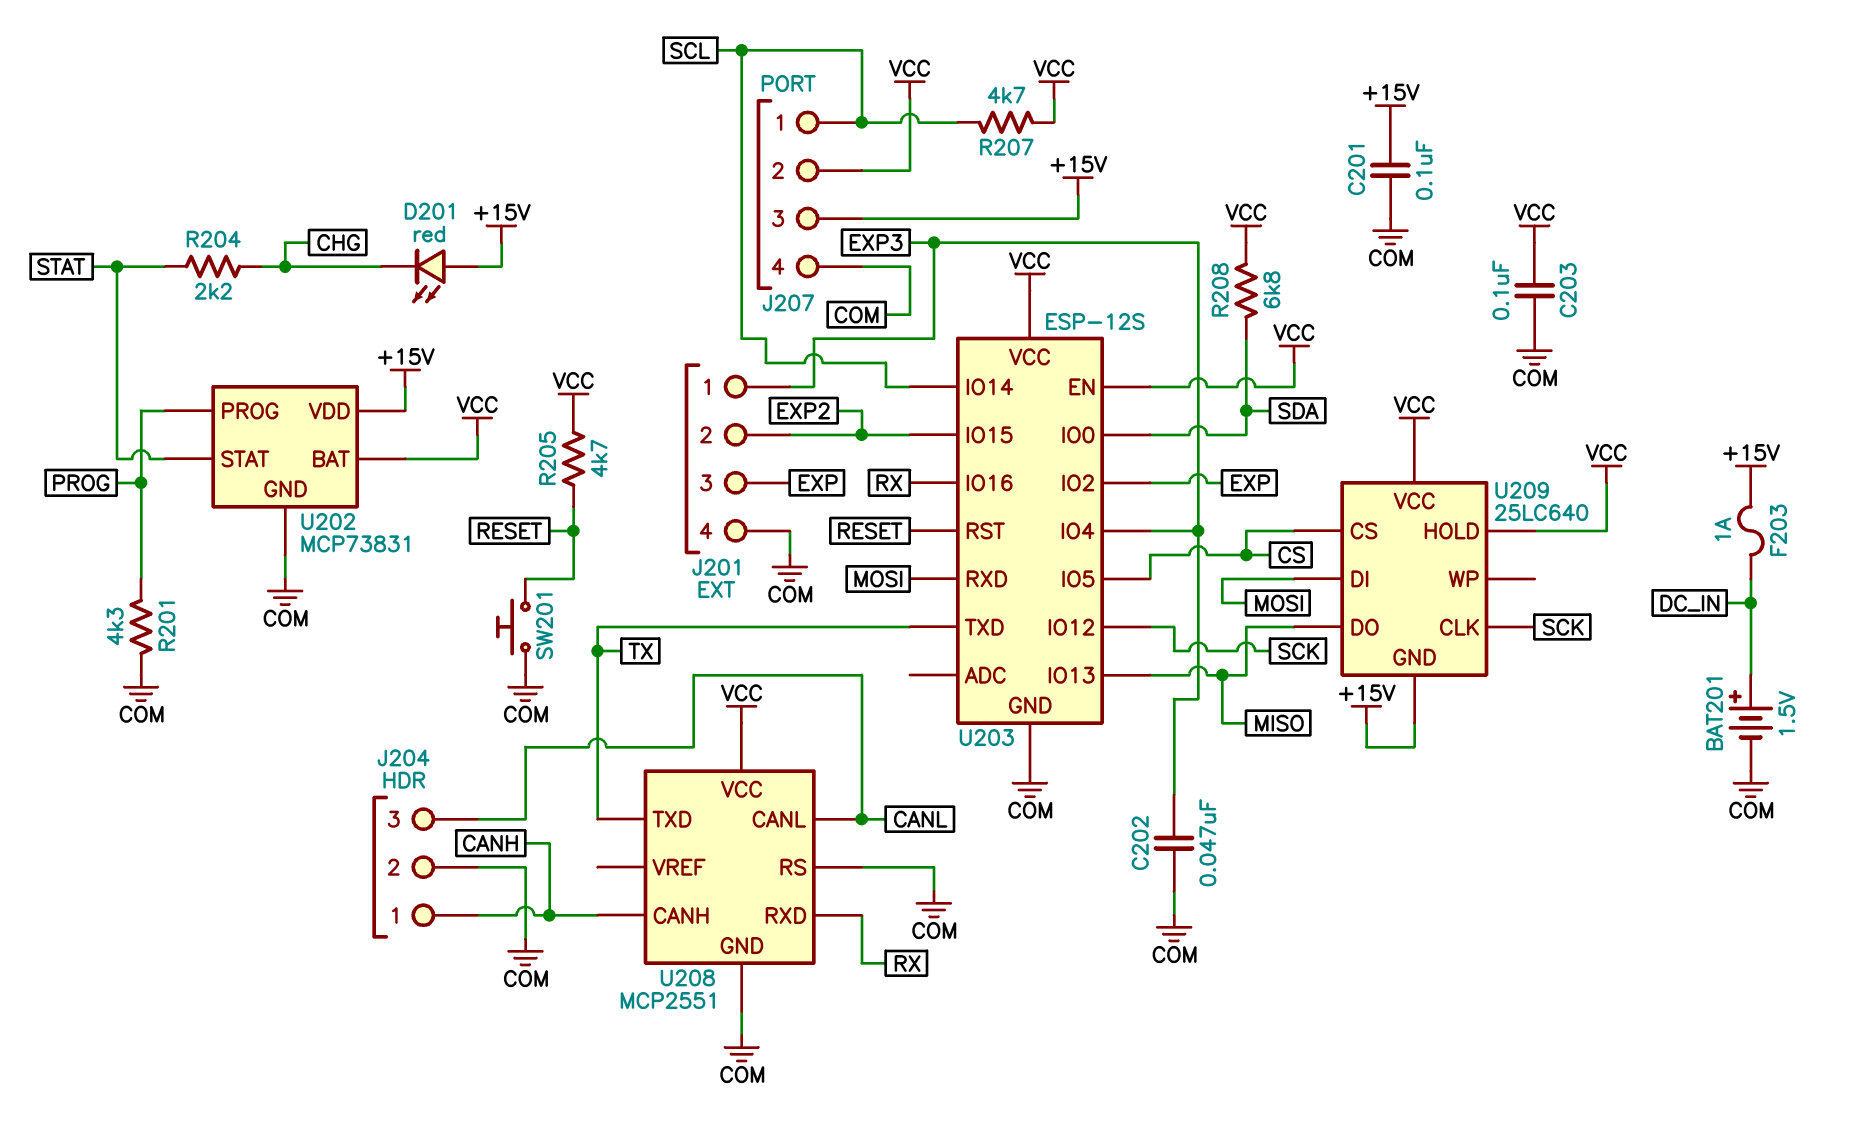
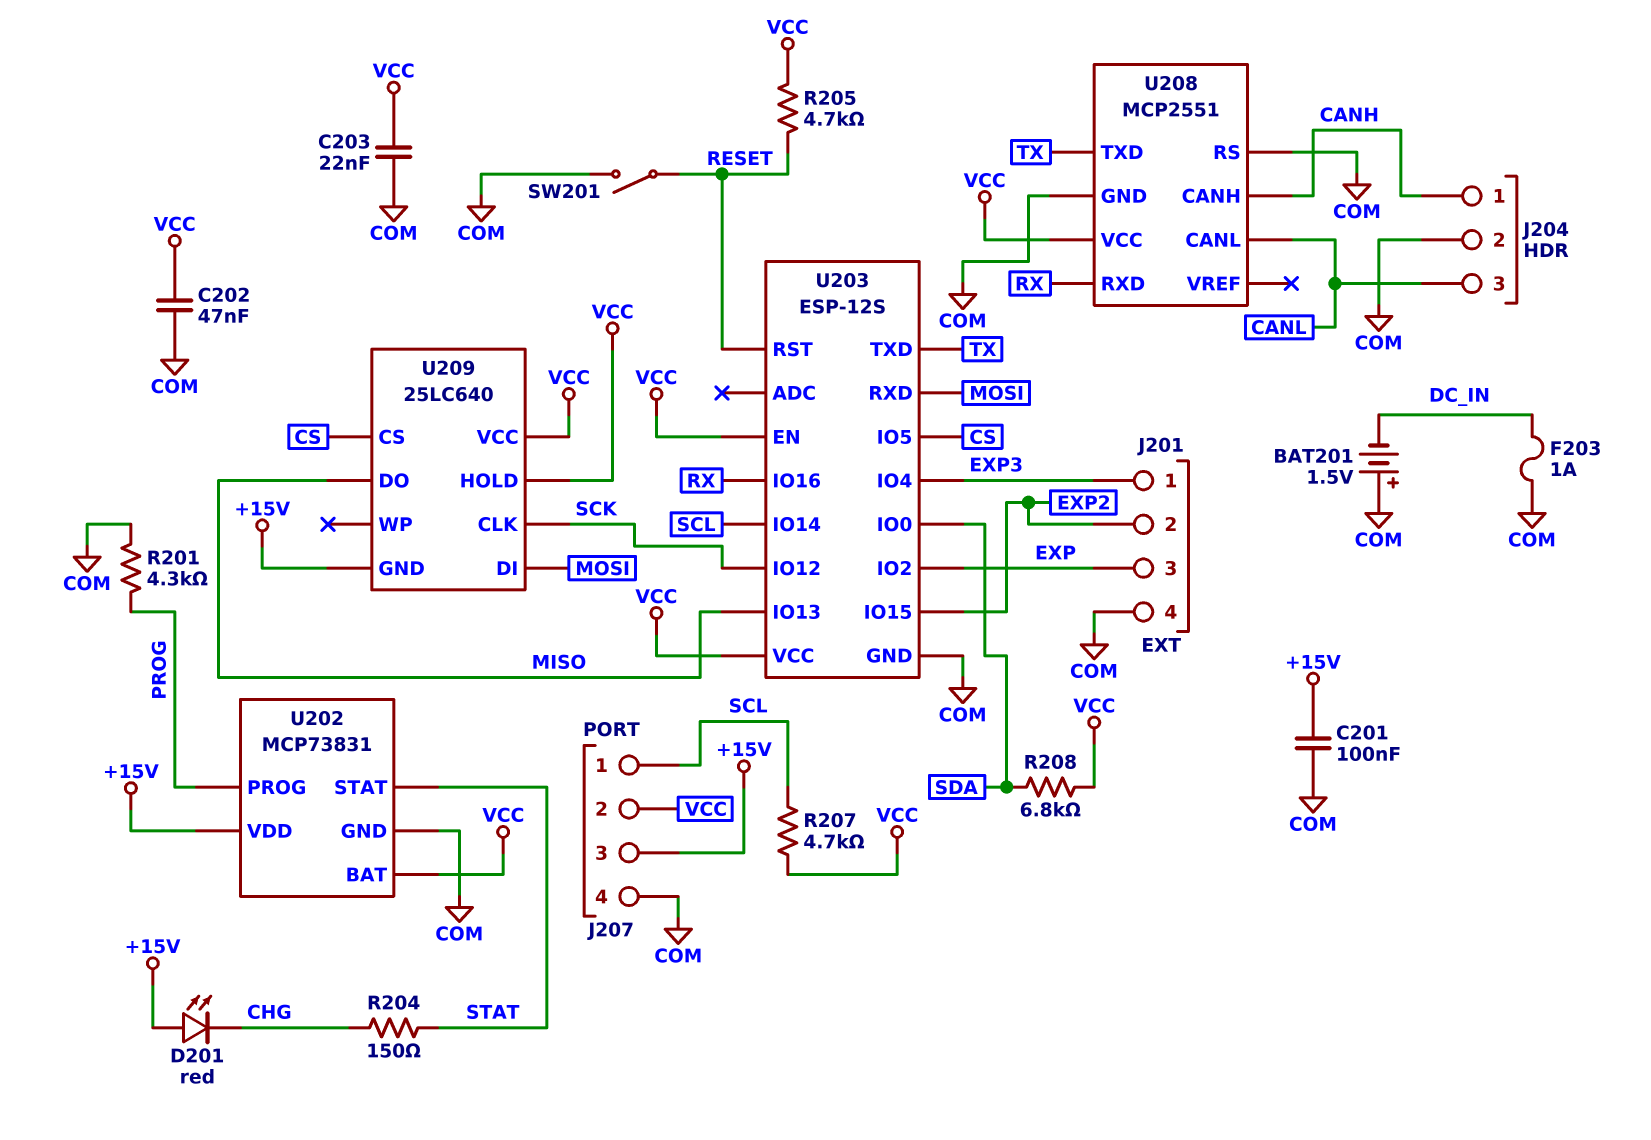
BAT201: 1.5V (plus DC_IN, minus COM) -> 1.5V (plus COM, minus DC_IN)
C202: 47nF (COM, EXP3) -> 47nF (COM, VCC)
C203: 100nF (COM, VCC) -> 22nF (COM, VCC)
F203: 1A (+15V, DC_IN) -> 1A (COM, DC_IN)
R204: 2.2k (CHG, STAT) -> 150 (CHG, STAT)
SW201: button (COM, RESET) -> switch (COM, RESET)

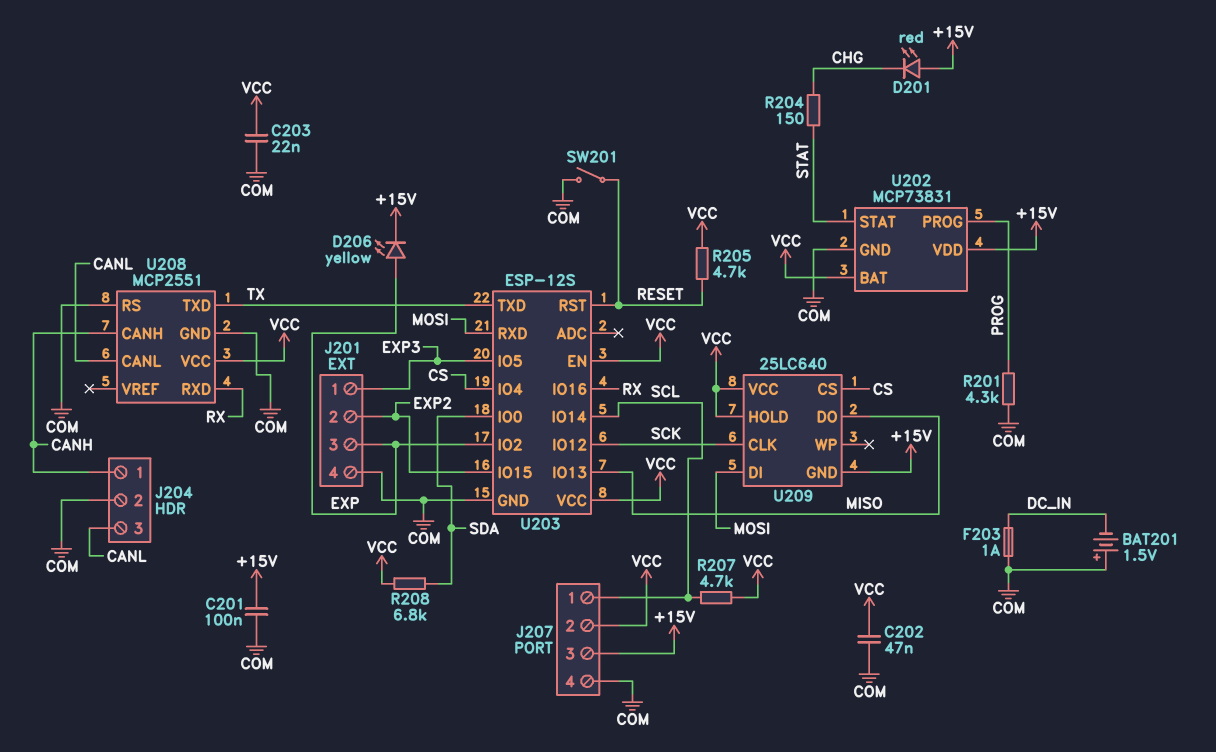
D206: none -> LED yellow (A EXP, K +15V)
U203 pin IO4: EXP3 -> CS
U203 pin IO5: CS -> EXP3

